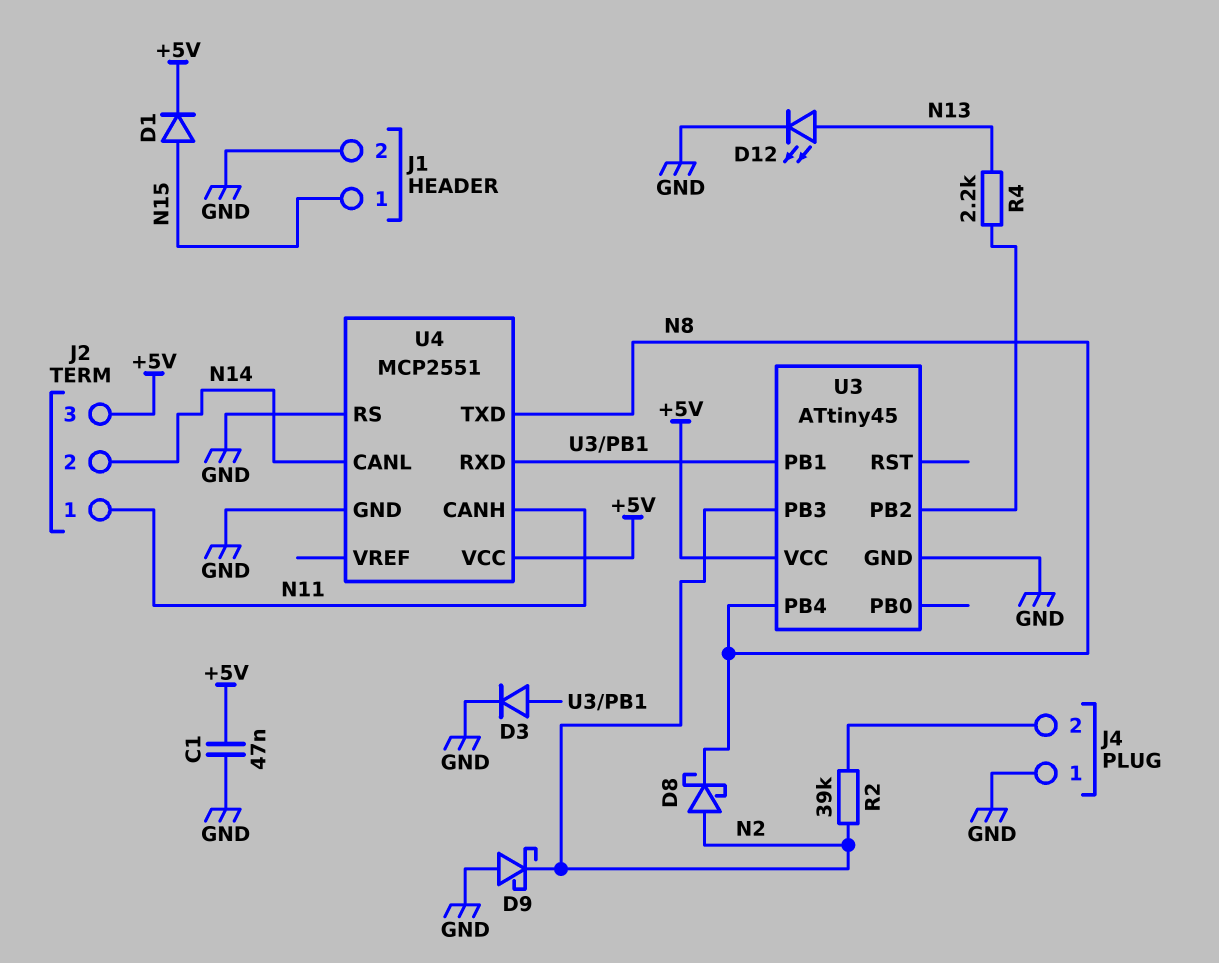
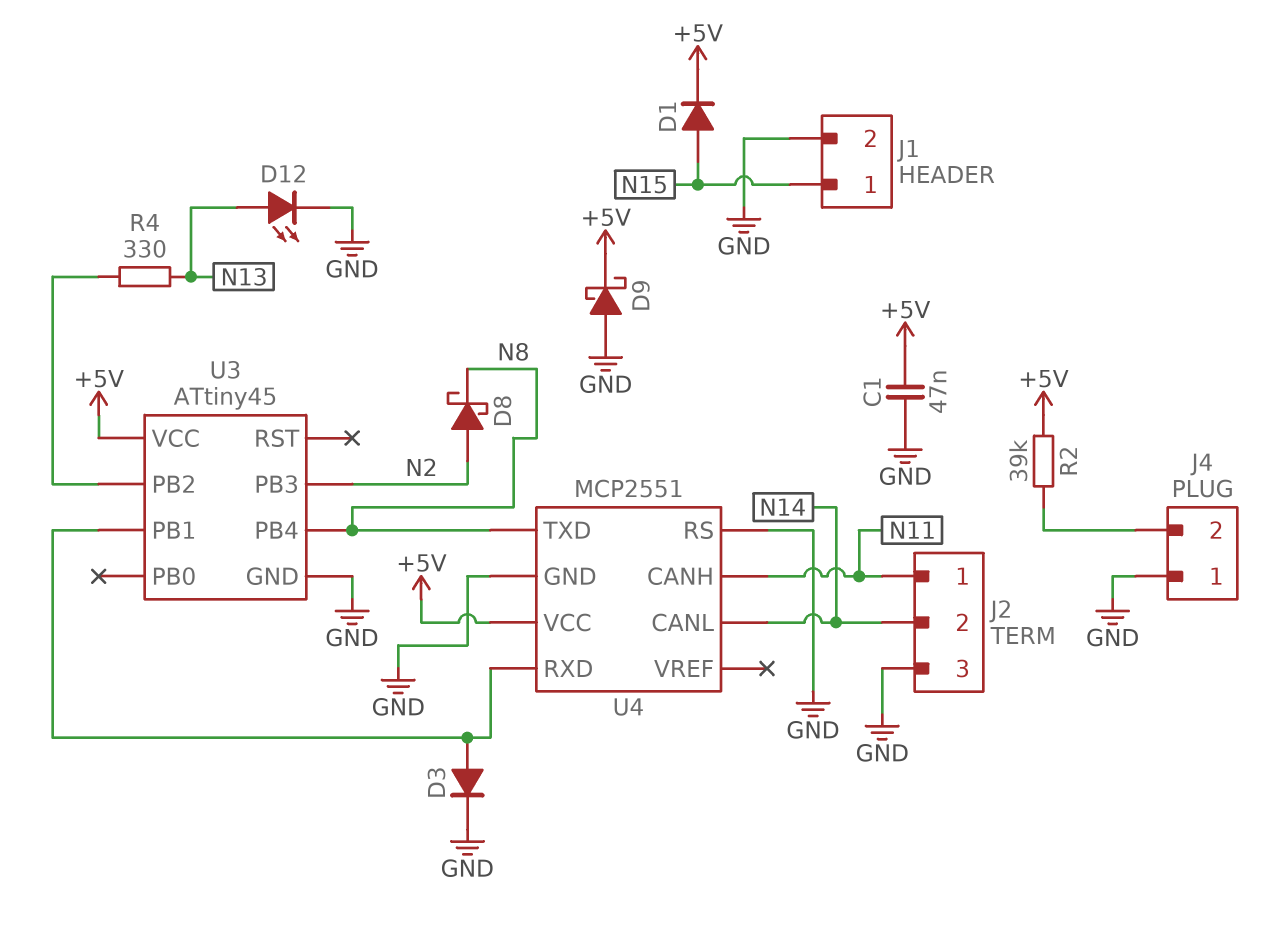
D9: schottky (A GND, K N2) -> schottky (A GND, K +5V)
J2 pin 3: +5V -> GND
R2: 39k (J4/2, N2) -> 39k (+5V, J4/2)
R4: 2.2k (N13, U3/PB2) -> 330 (N13, U3/PB2)

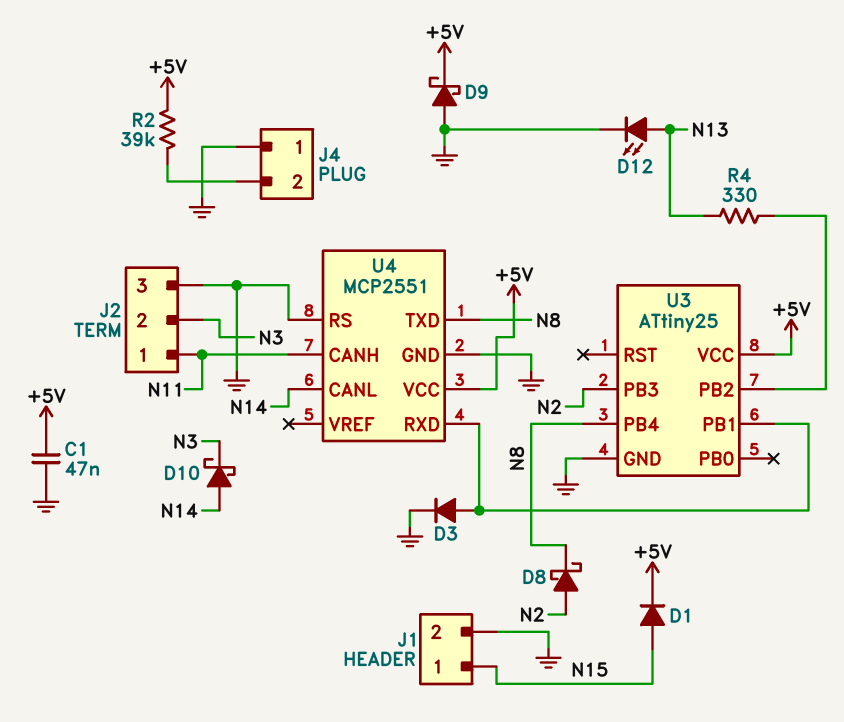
D10: none -> schottky (A N14, K N3)
J2 pin 2: N14 -> N3
U3: ATtiny45 -> ATtiny25

